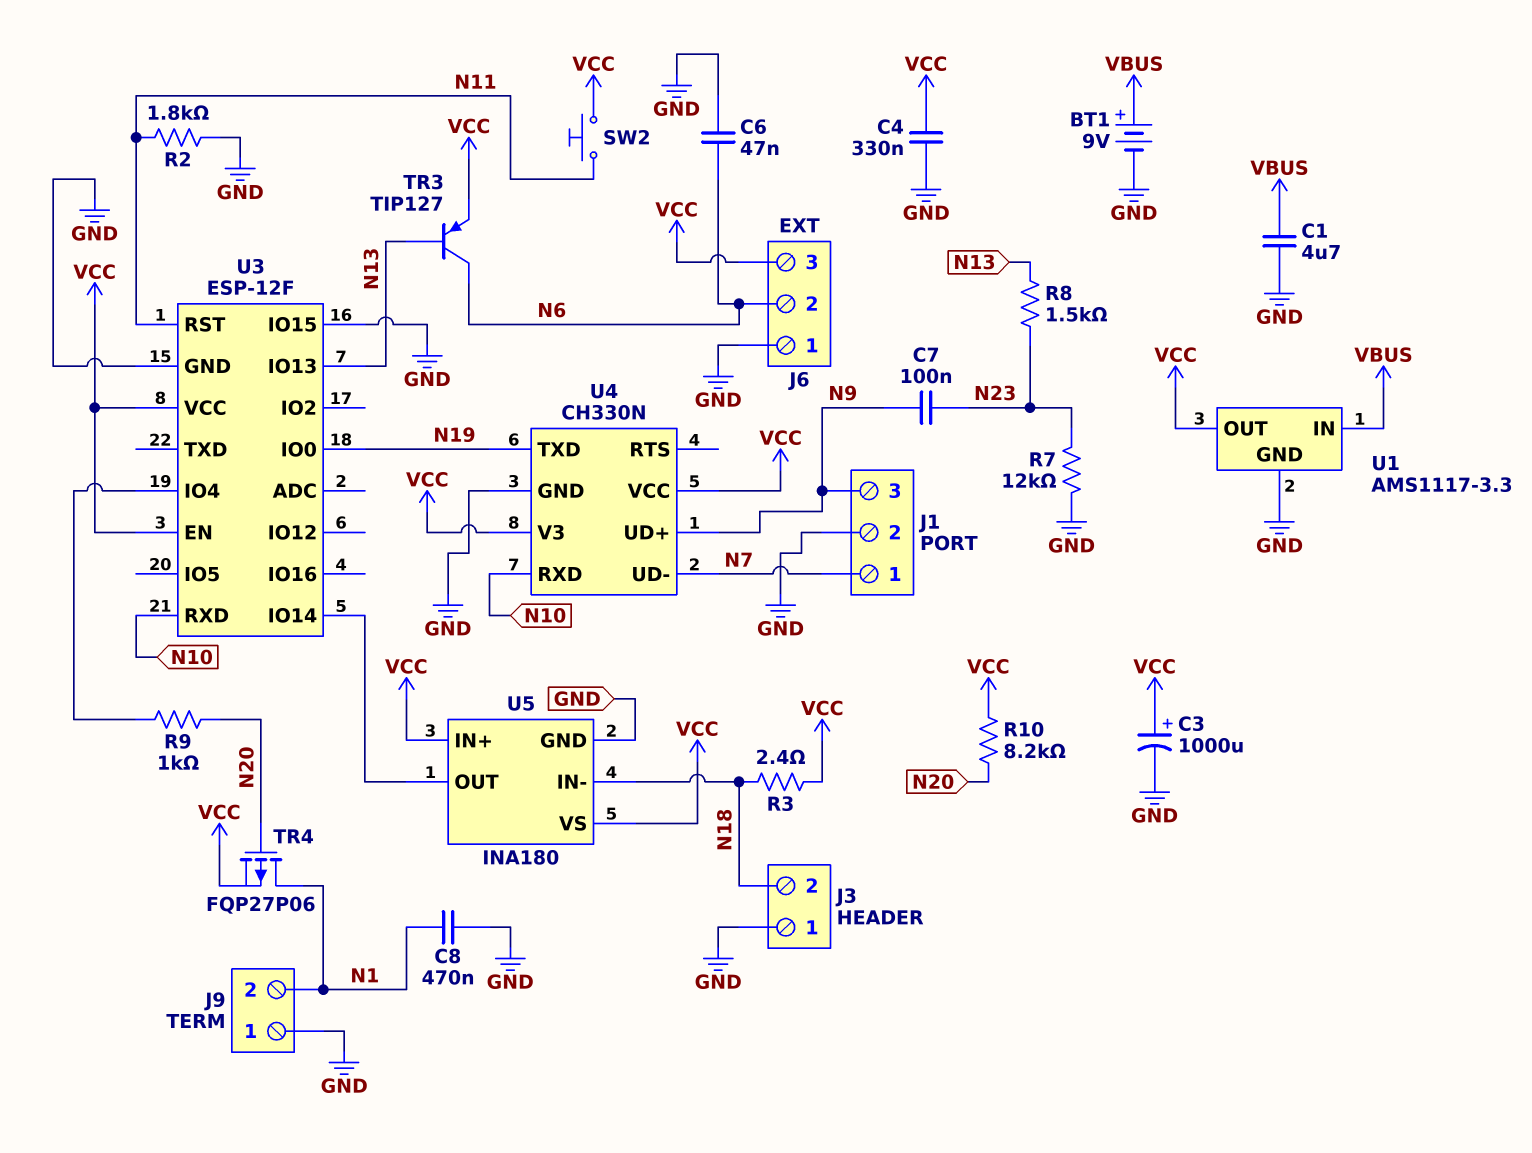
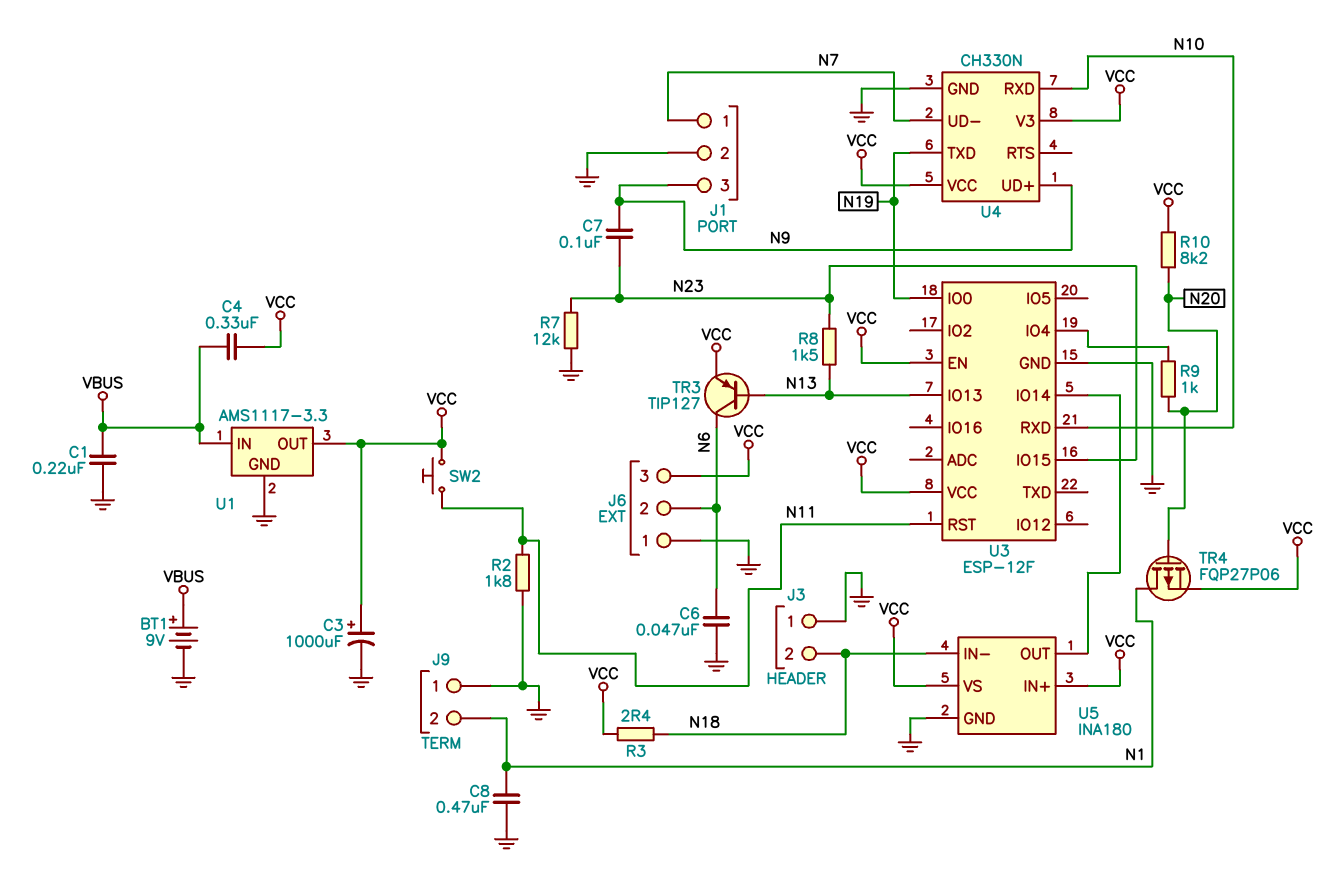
C1: 4.7uF (GND, VBUS) -> 220nF (GND, VBUS)
C4: 330nF (GND, VCC) -> 330nF (VBUS, VCC)
U3 pin IO15: GND -> N23

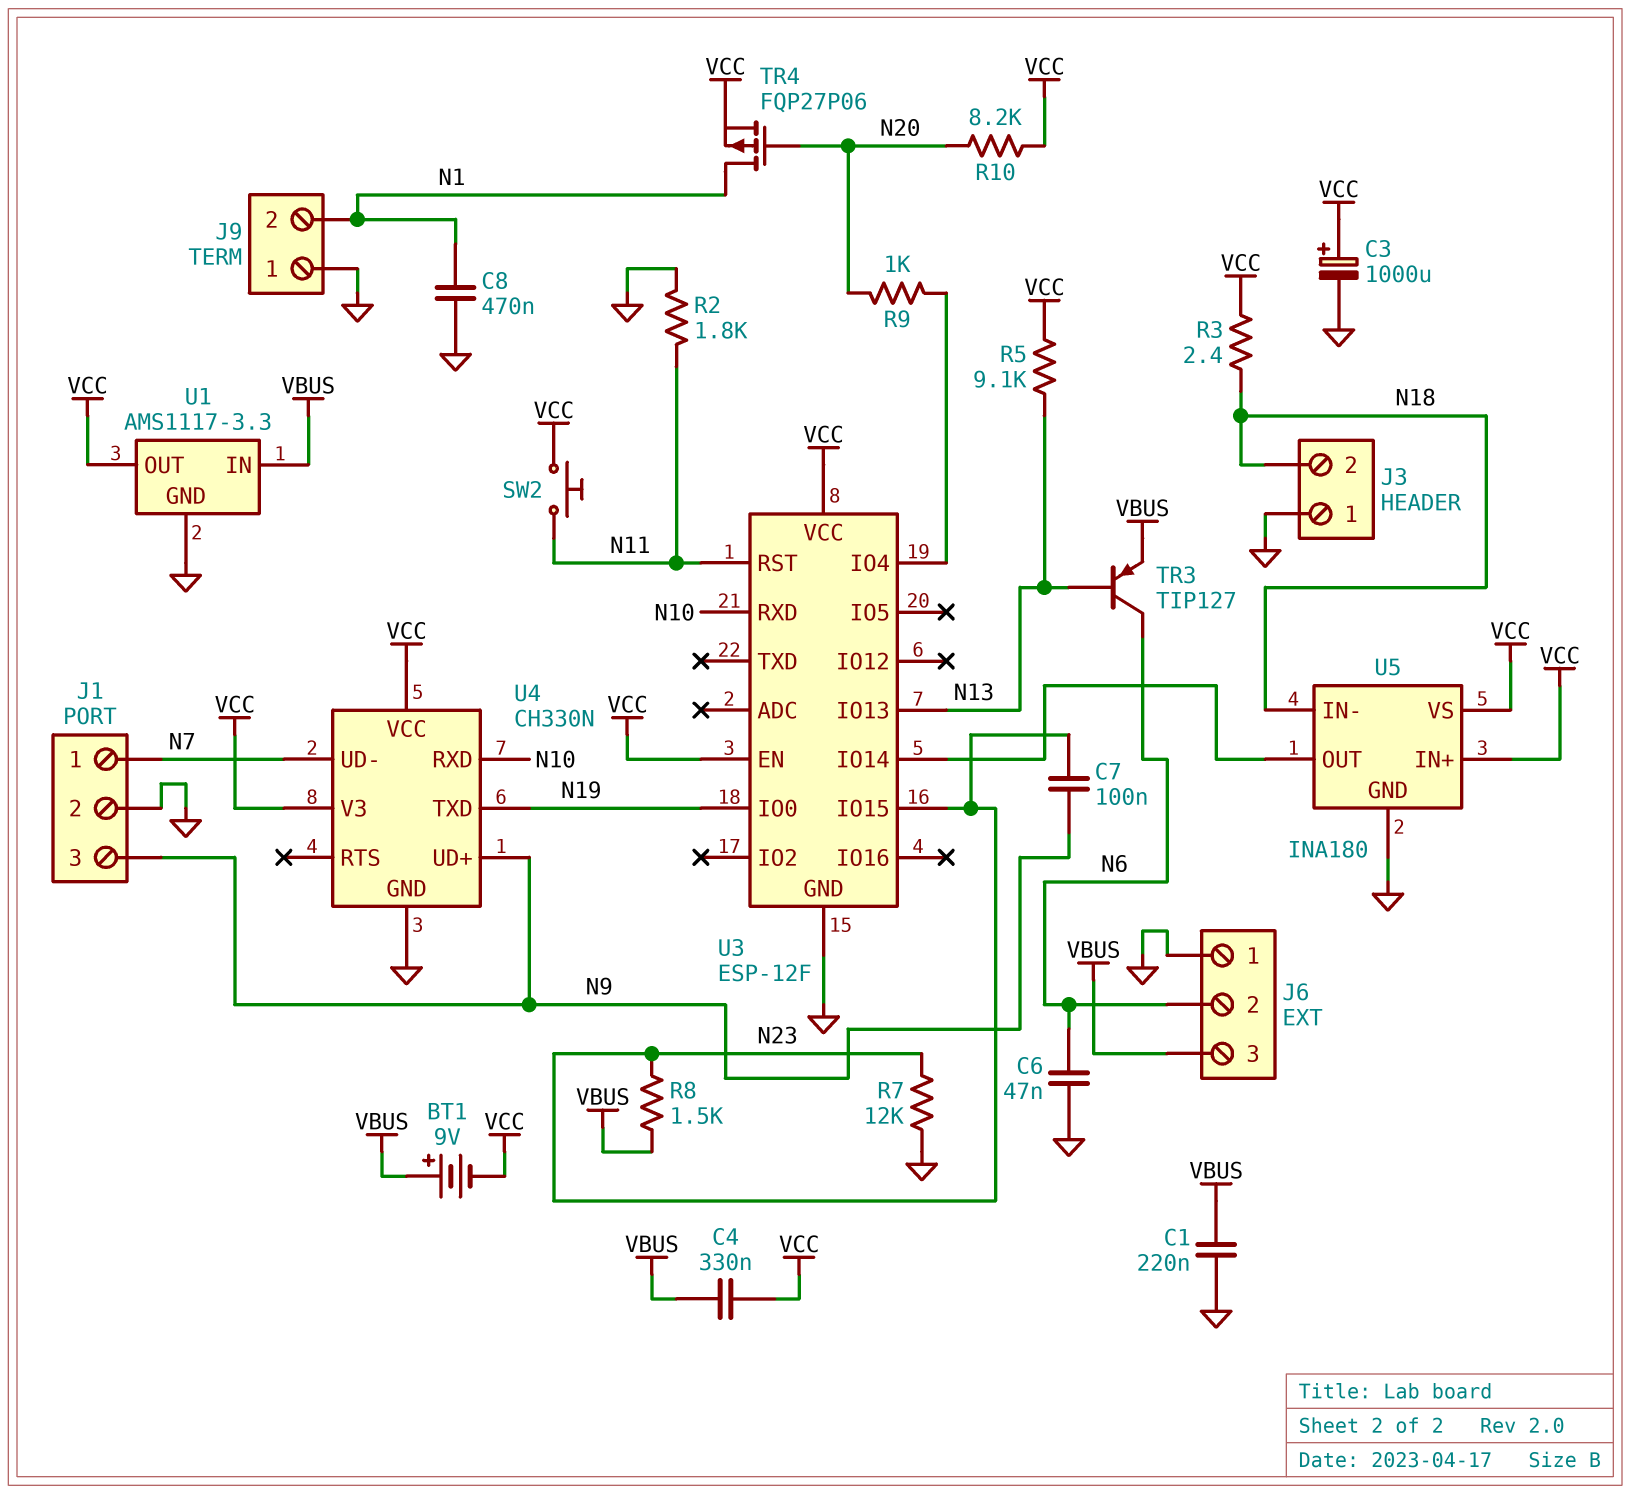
BT1: 9V (plus VBUS, minus GND) -> 9V (plus VBUS, minus VCC)
J6 pin 3: VCC -> VBUS
R5: none -> 9.1k (N13, VCC)
R8: 1.5k (N13, N23) -> 1.5k (N23, VBUS)
TR3: PNP TIP127 (B N13, C N6, E VCC) -> PNP TIP127 (B N13, C N6, E VBUS)

